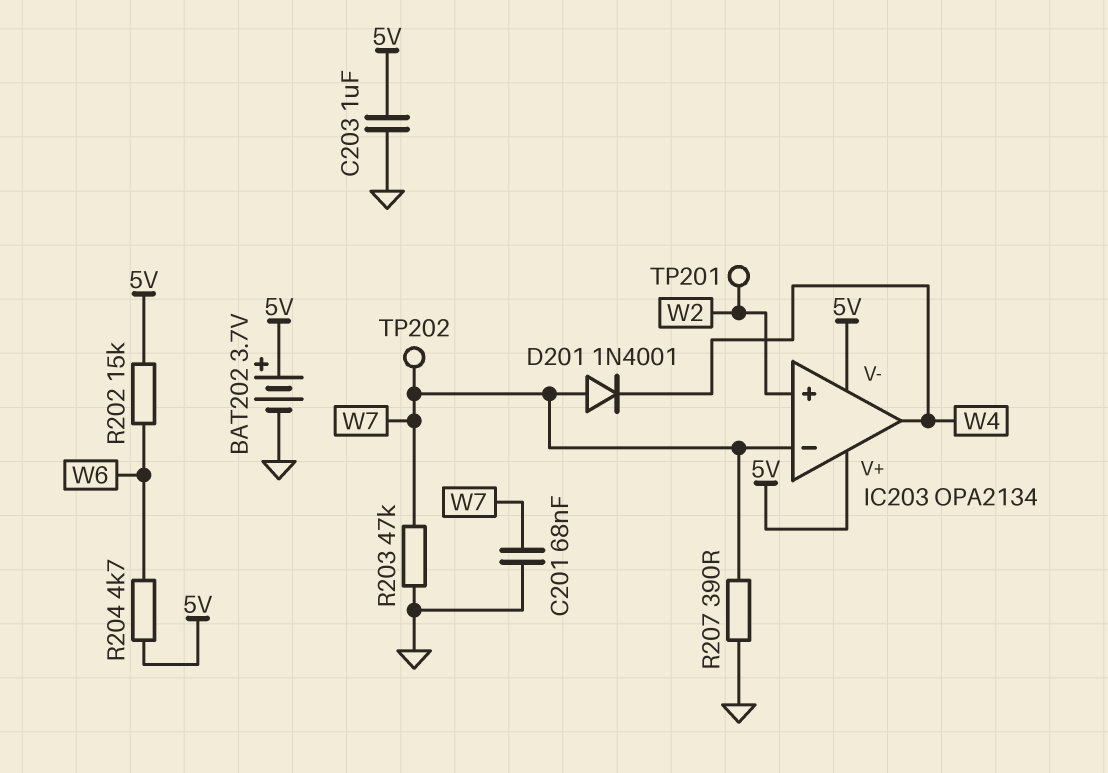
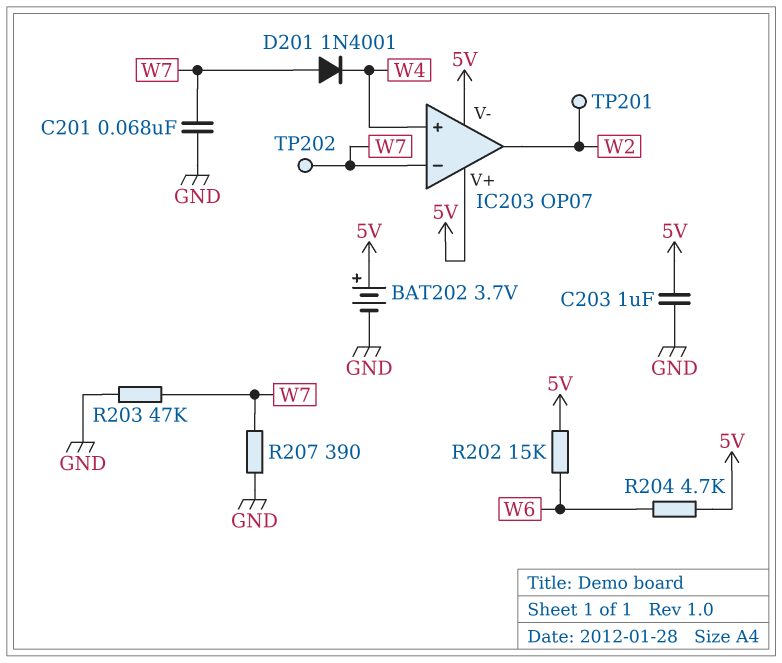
IC203: OPA2134 -> OP07
IC203 pin in+: W2 -> W4
IC203 pin out: W4 -> W2

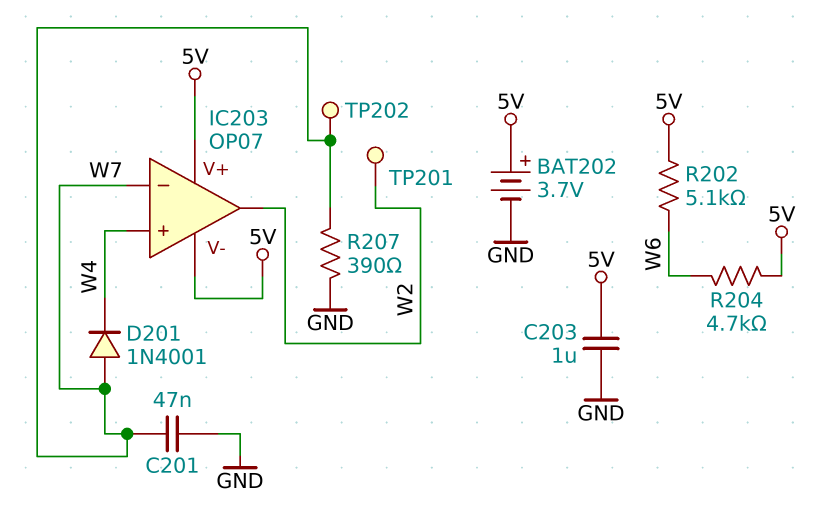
C201: 68nF (GND, W7) -> 47nF (GND, W7)
R202: 15k (5V, W6) -> 5.1k (5V, W6)
R203: 47k (GND, W7) -> none

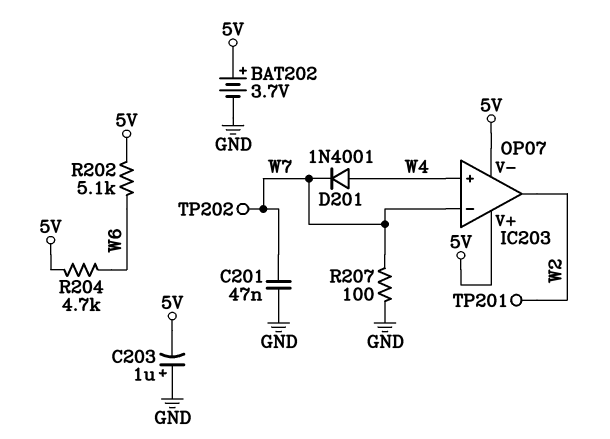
C203: 1uF (5V, GND) -> 1uF (plus GND, minus 5V)
D201: diode 1N4001 (A W7, K W4) -> diode 1N4001 (A W4, K W7)
R207: 390 (GND, W7) -> 100 (GND, W7)

